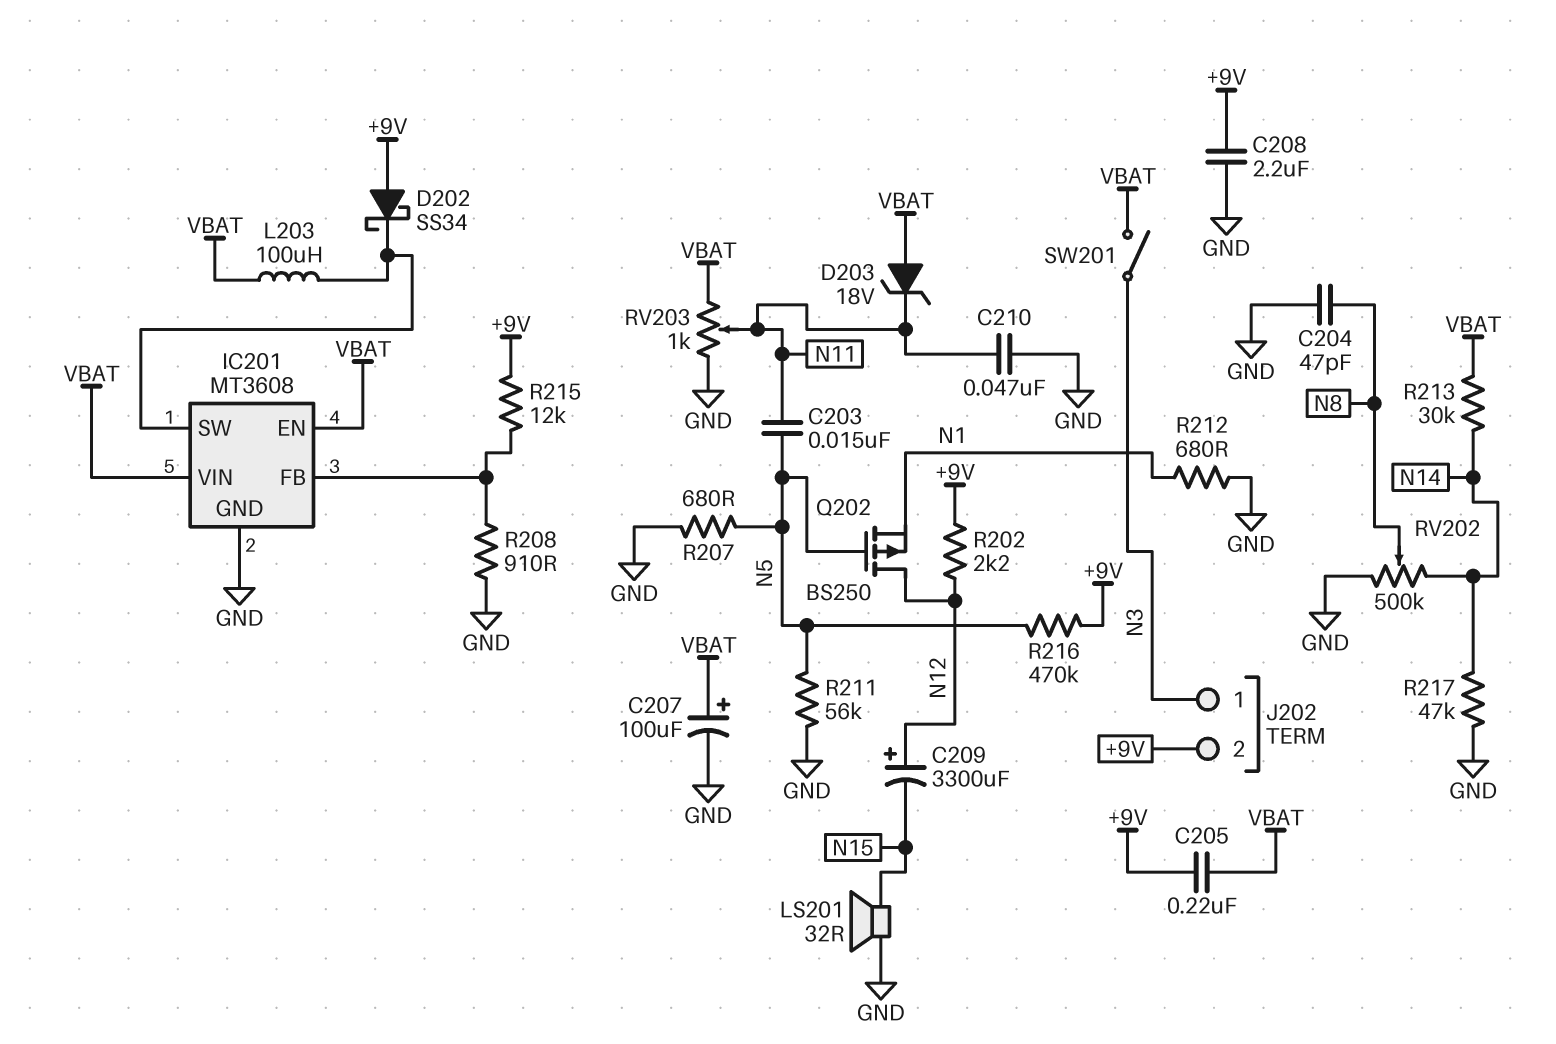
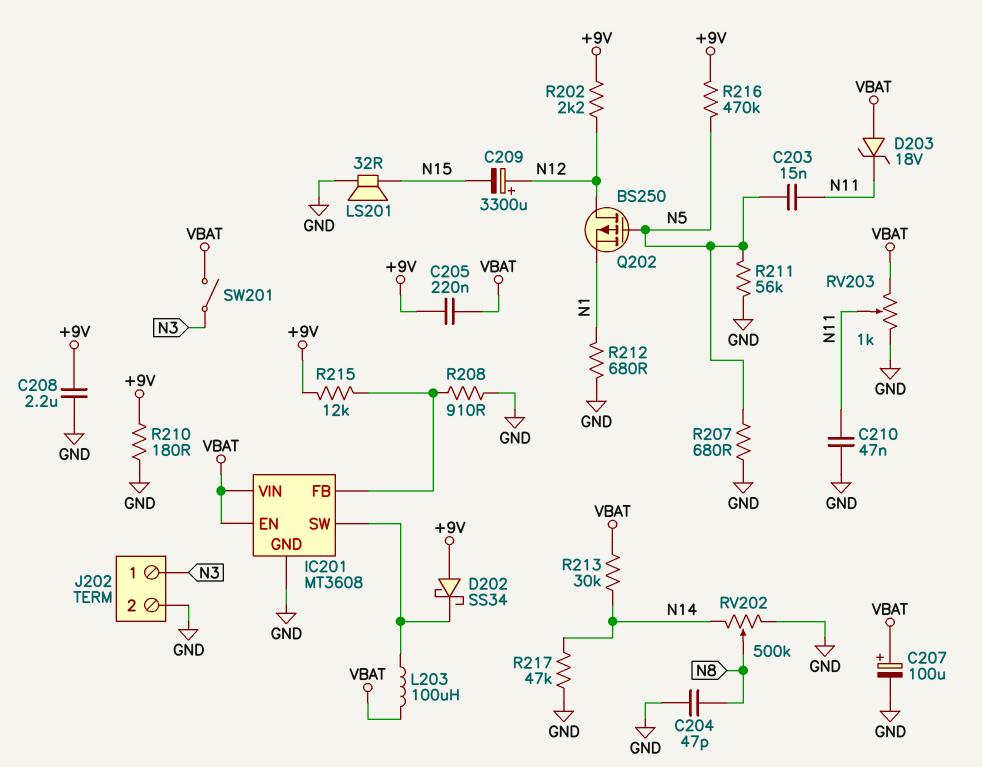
J202 pin 2: +9V -> GND
R210: none -> 180 (+9V, GND)

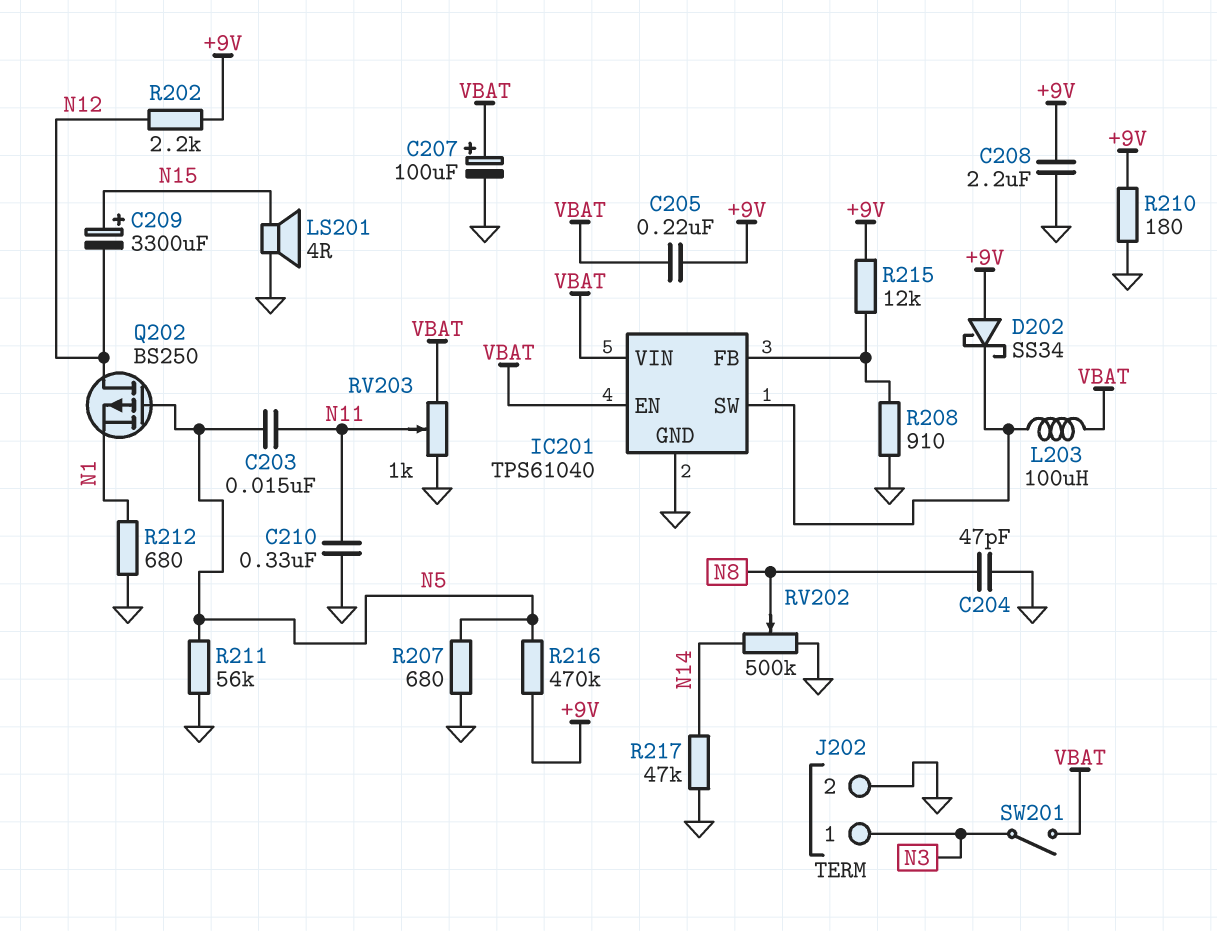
C209: 3300uF (plus N12, minus N15) -> 3300uF (plus N15, minus N12)
C210: 47nF (GND, N11) -> 330nF (GND, N11)
D203: zener 18V (A VBAT, K N11) -> none
IC201: MT3608 -> TPS61040
LS201: speaker 32R (GND, N15) -> speaker 4R (GND, N15)
R213: 30k (N14, VBAT) -> none

